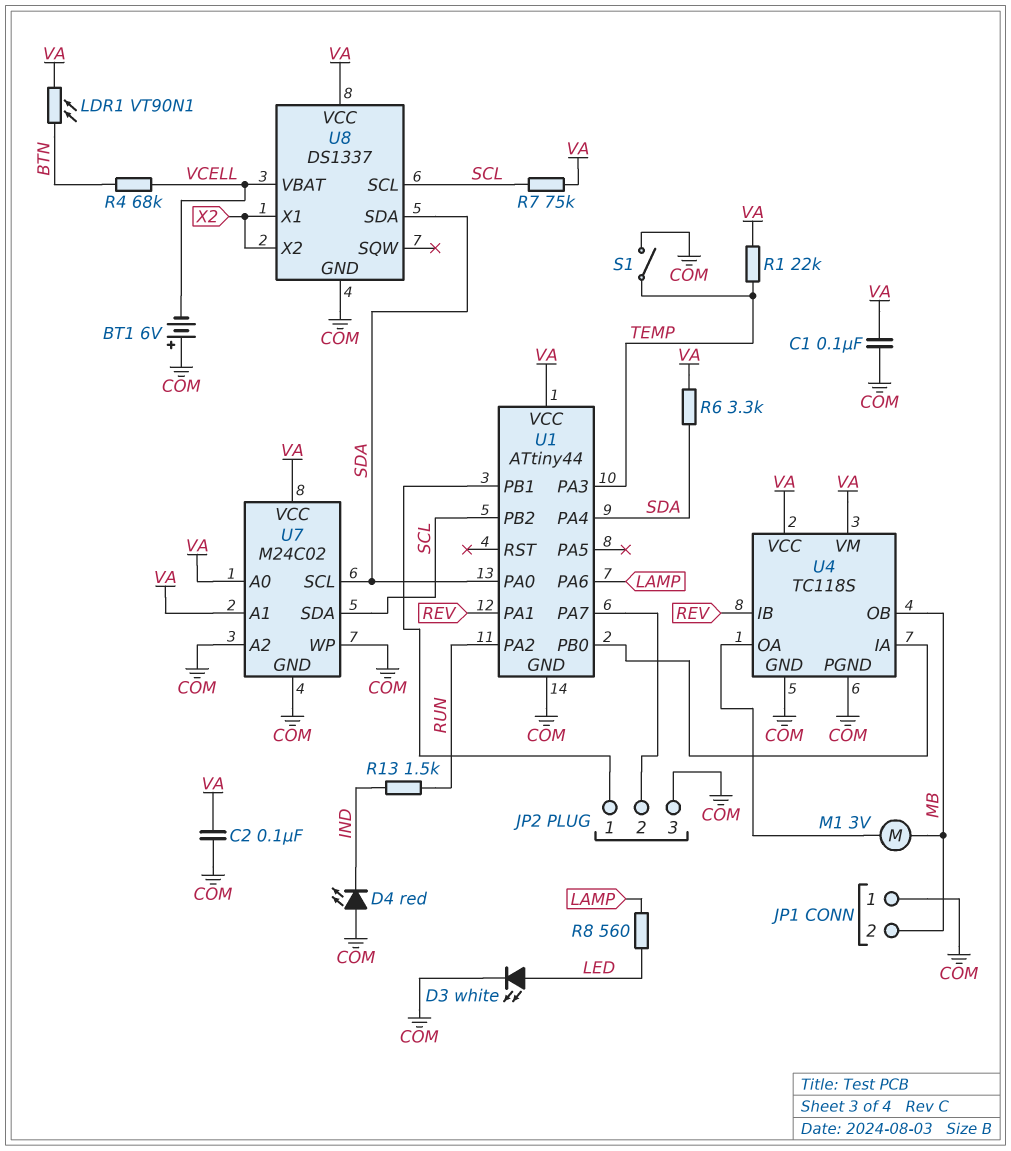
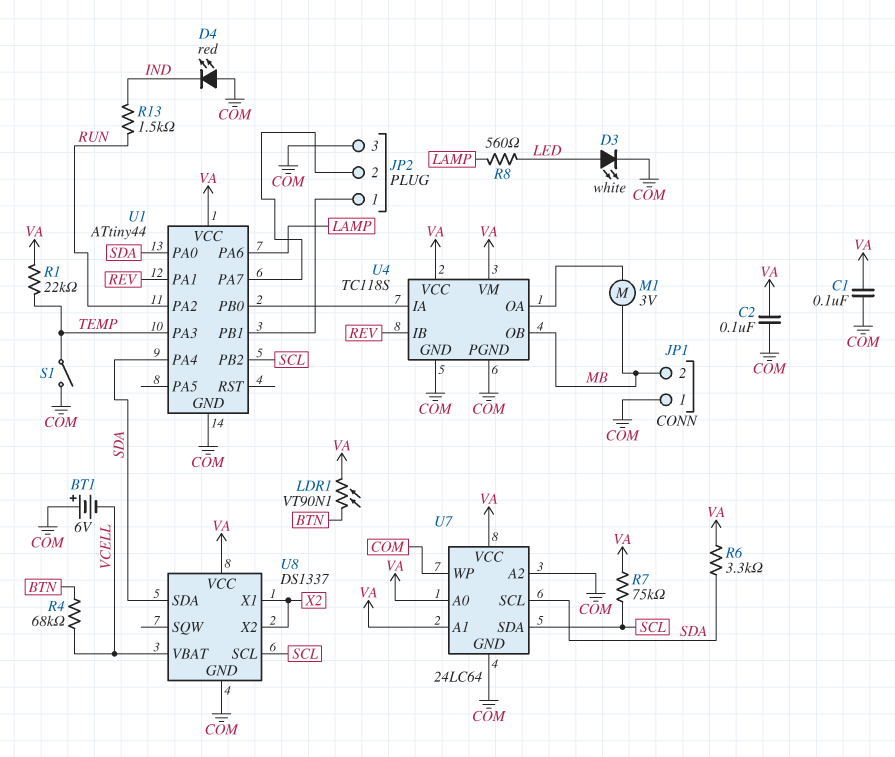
U7: M24C02 -> 24LC64

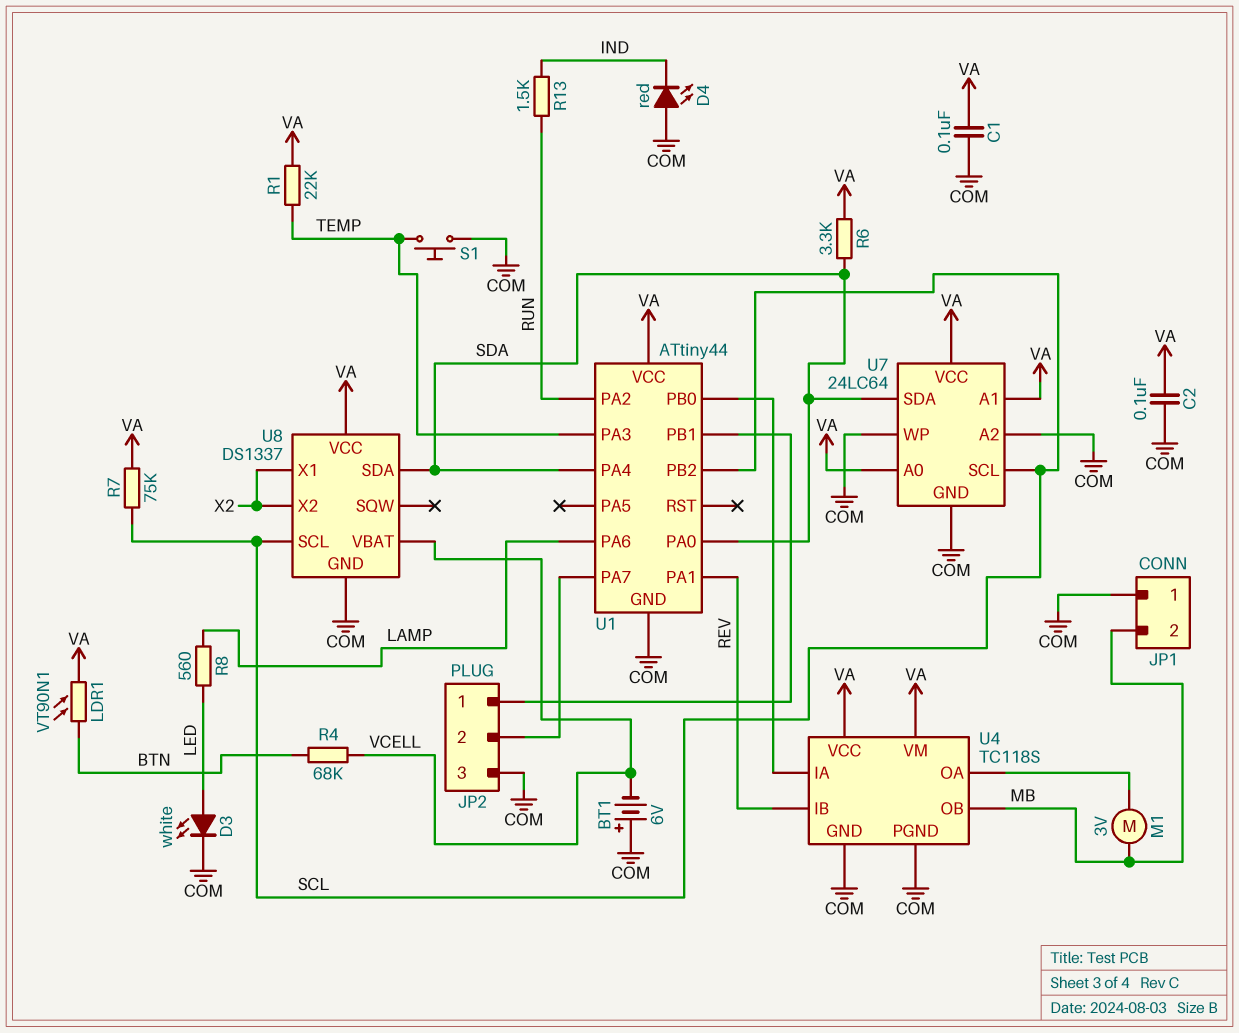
S1: switch (COM, TEMP) -> button (COM, TEMP)
U7 pin SCL: SDA -> SCL
U7 pin SDA: SCL -> SDA

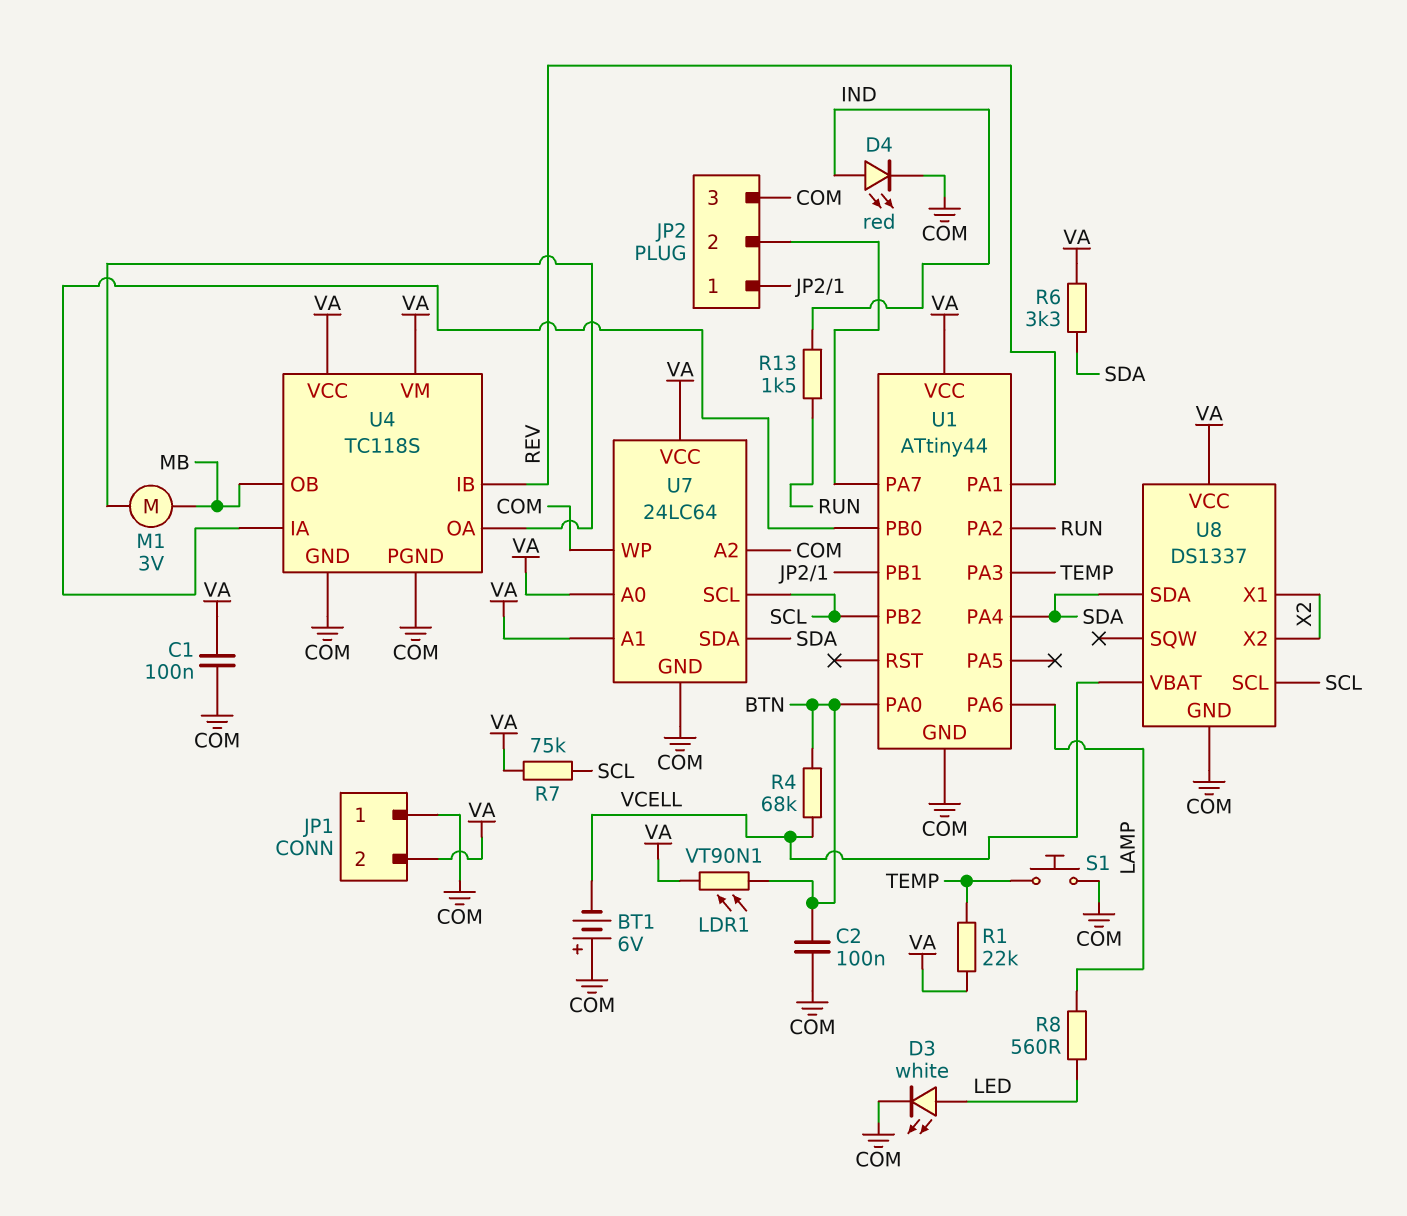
C2: 100nF (COM, VA) -> 100nF (BTN, COM)
D4: LED red (A COM, K IND) -> LED red (A IND, K COM)
JP1 pin 2: MB -> VA
U1 pin PA0: SDA -> BTN

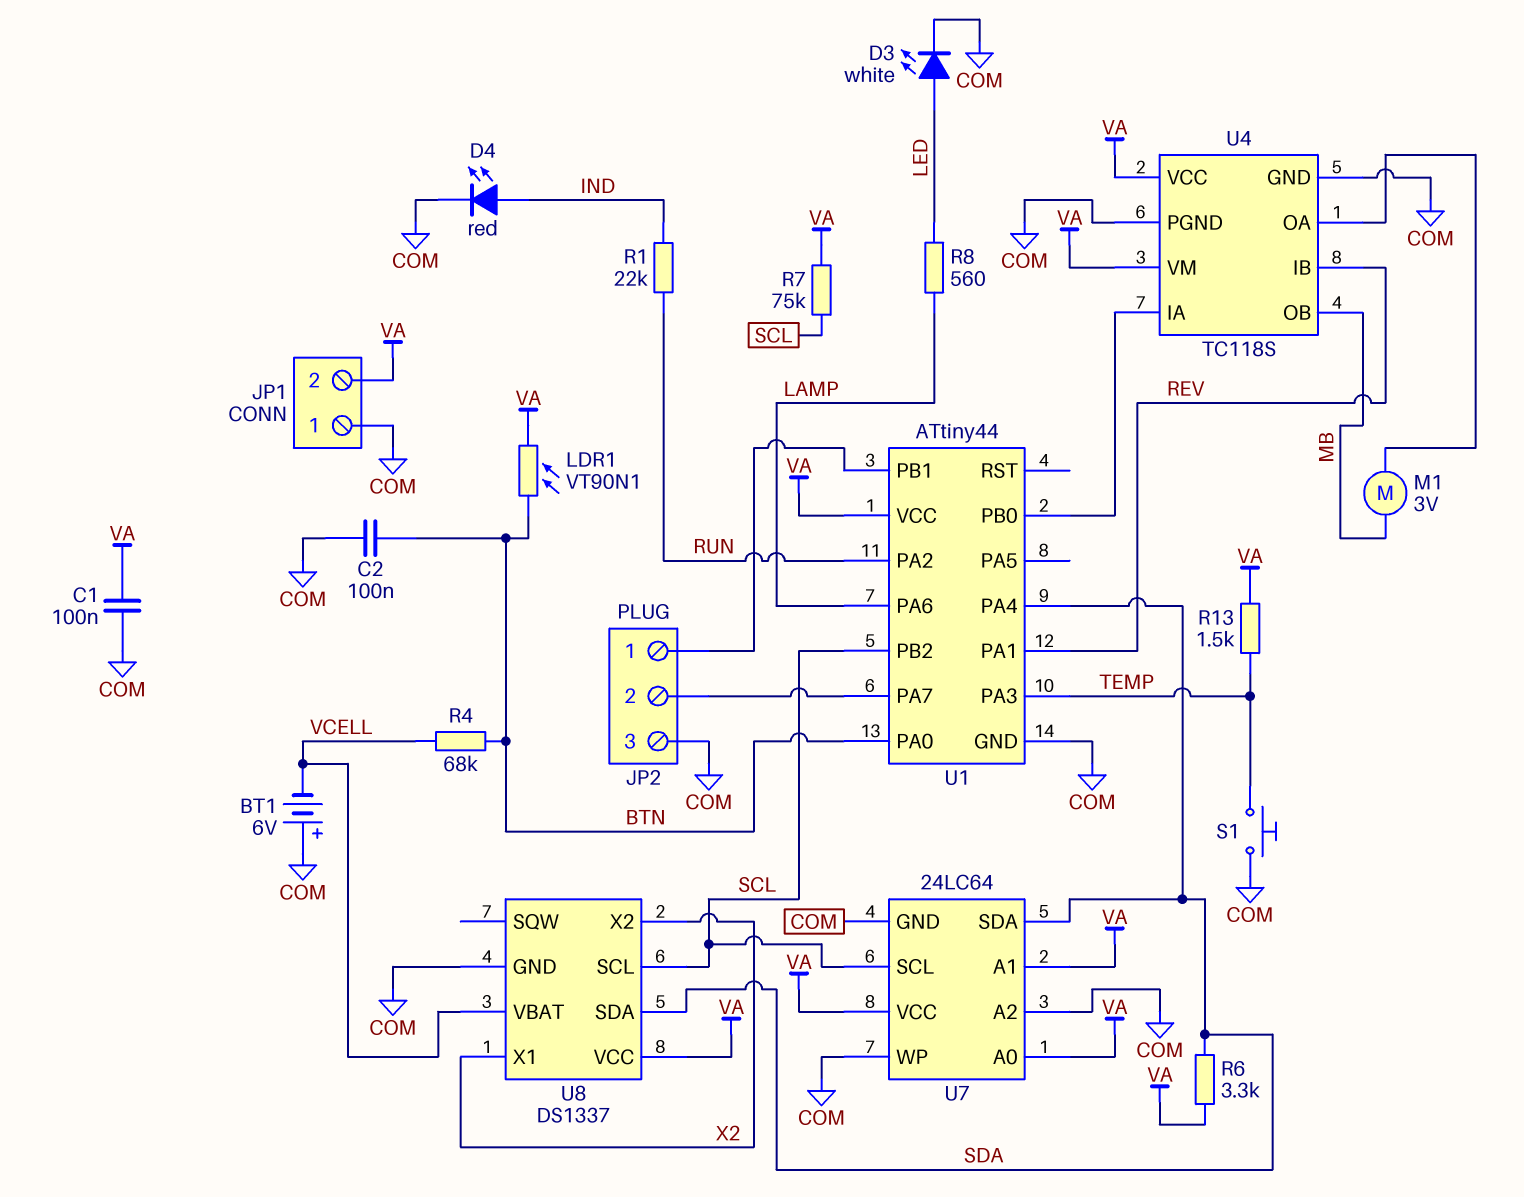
R1: 22k (TEMP, VA) -> 22k (IND, RUN)
R13: 1.5k (IND, RUN) -> 1.5k (TEMP, VA)

